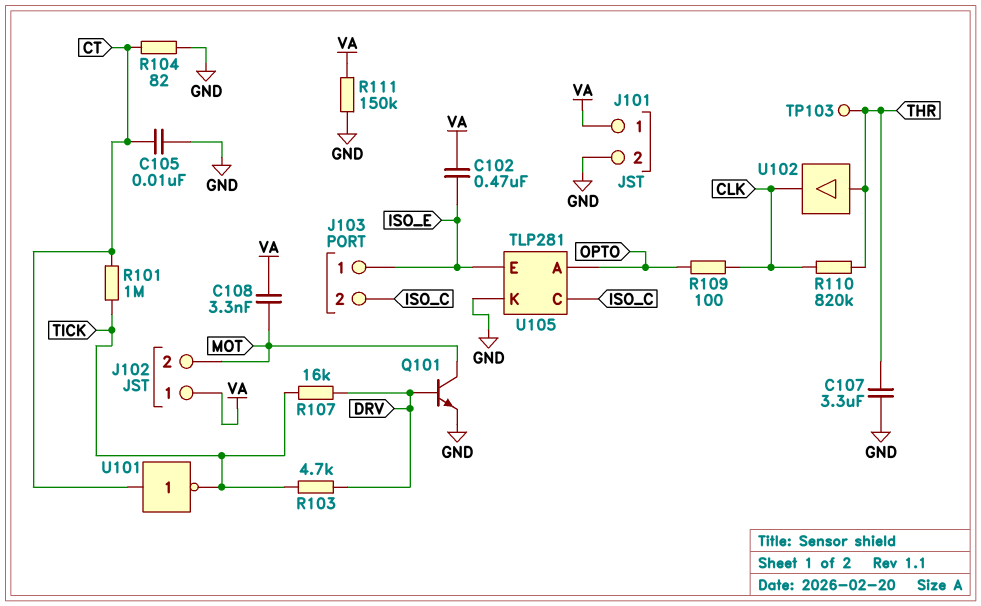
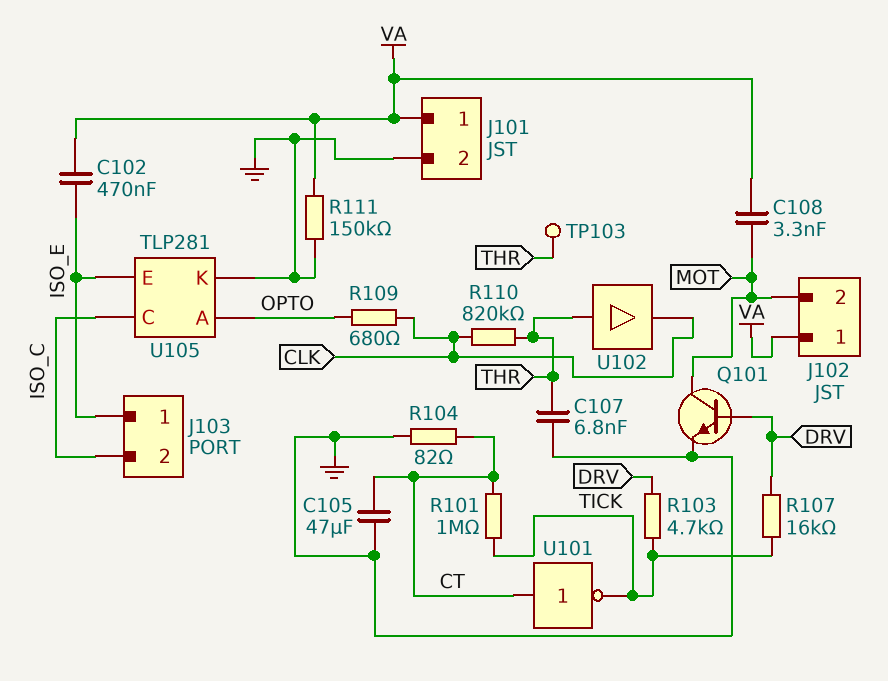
C105: 10nF (CT, GND) -> 47uF (CT, GND)
C107: 3.3uF (GND, THR) -> 6.8nF (GND, THR)
R109: 100 (CLK, OPTO) -> 680 (CLK, OPTO)

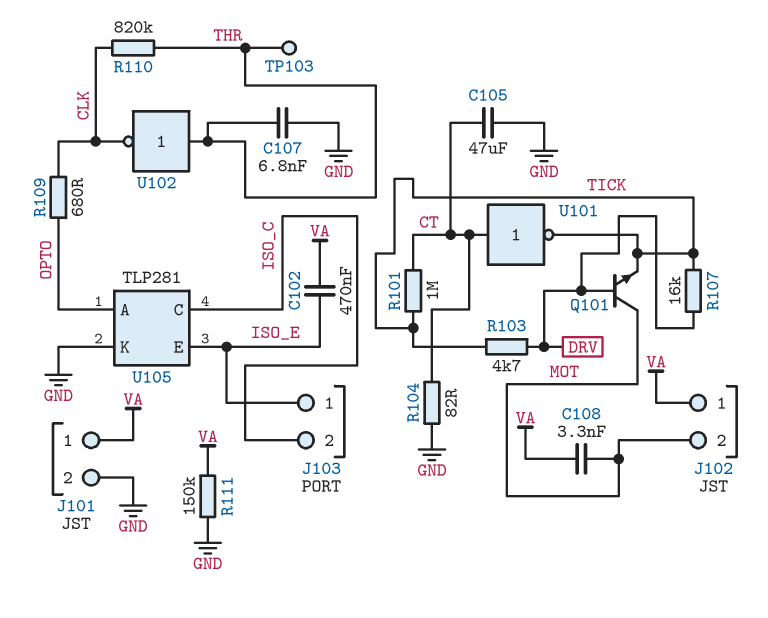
Q101: NPN (B DRV, C MOT, E GND) -> NPN (B DRV, C MOT, E TICK)
U102: buffer (in THR, out CLK) -> NOT (in THR, out CLK)

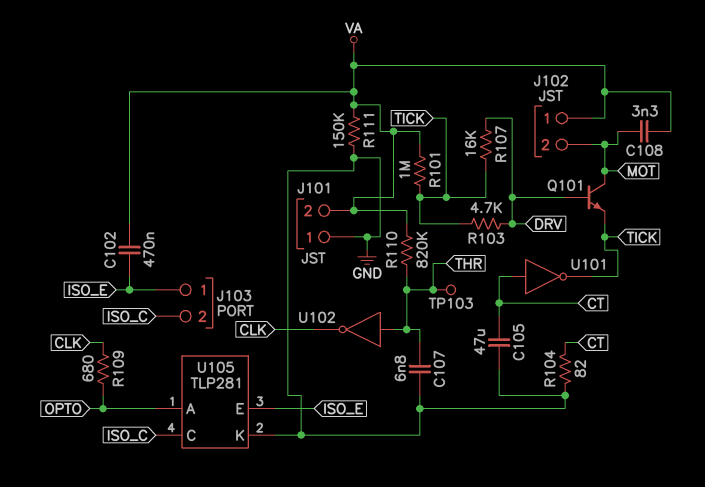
J101 pin 1: VA -> GND
J101 pin 2: GND -> VA
R101: 1M (CT, TICK) -> 1M (TICK, VA)
R110: 820k (CLK, THR) -> 820k (THR, VA)

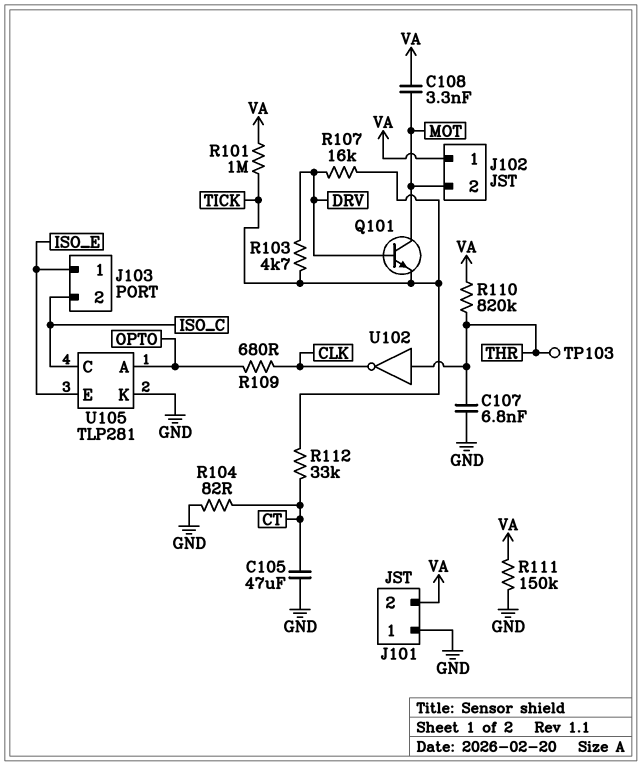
C102: 470nF (ISO_E, VA) -> none
R112: none -> 33k (CT, TICK)
U101: NOT (in CT, out TICK) -> none

